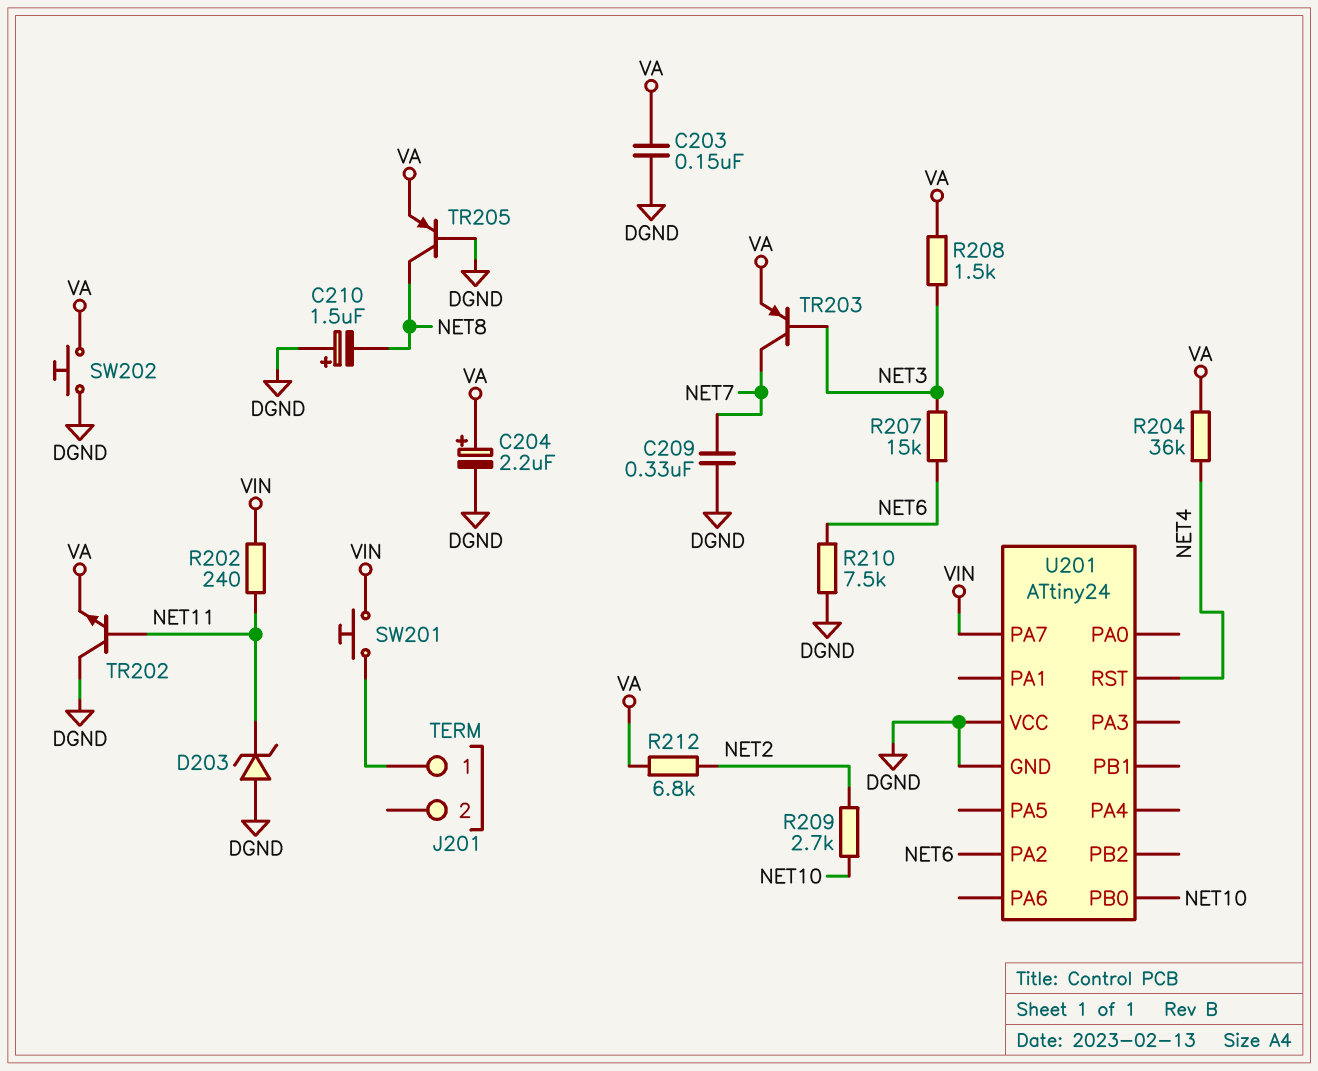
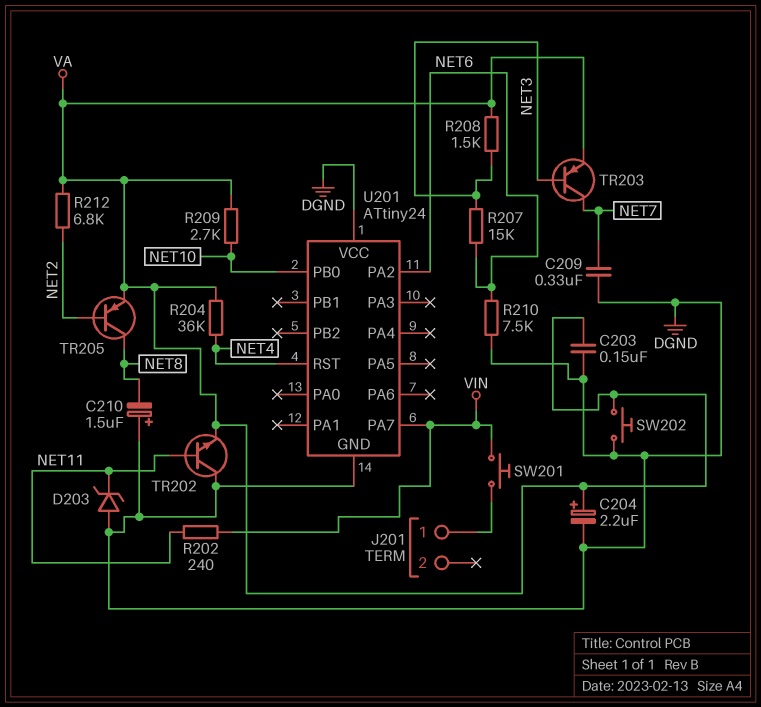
R209: 2.7k (NET2, NET10) -> 2.7k (NET10, VA)
TR205: PNP (B DGND, C NET8, E VA) -> PNP (B NET2, C NET8, E VA)

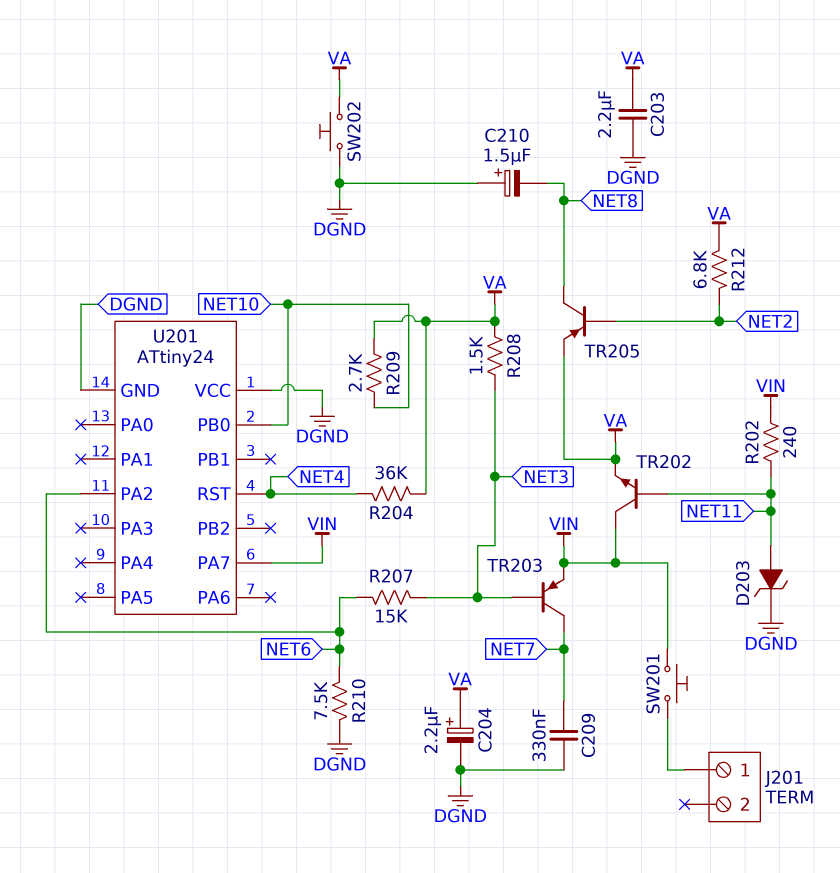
C203: 150nF (DGND, VA) -> 2.2uF (DGND, VA)
D203: zener (A DGND, K NET11) -> zener (A NET11, K DGND)
TR202: NPN (B NET11, C DGND, E VA) -> NPN (B NET11, C VIN, E VA)
TR203: PNP (B NET3, C NET7, E VA) -> PNP (B NET3, C NET7, E VIN)

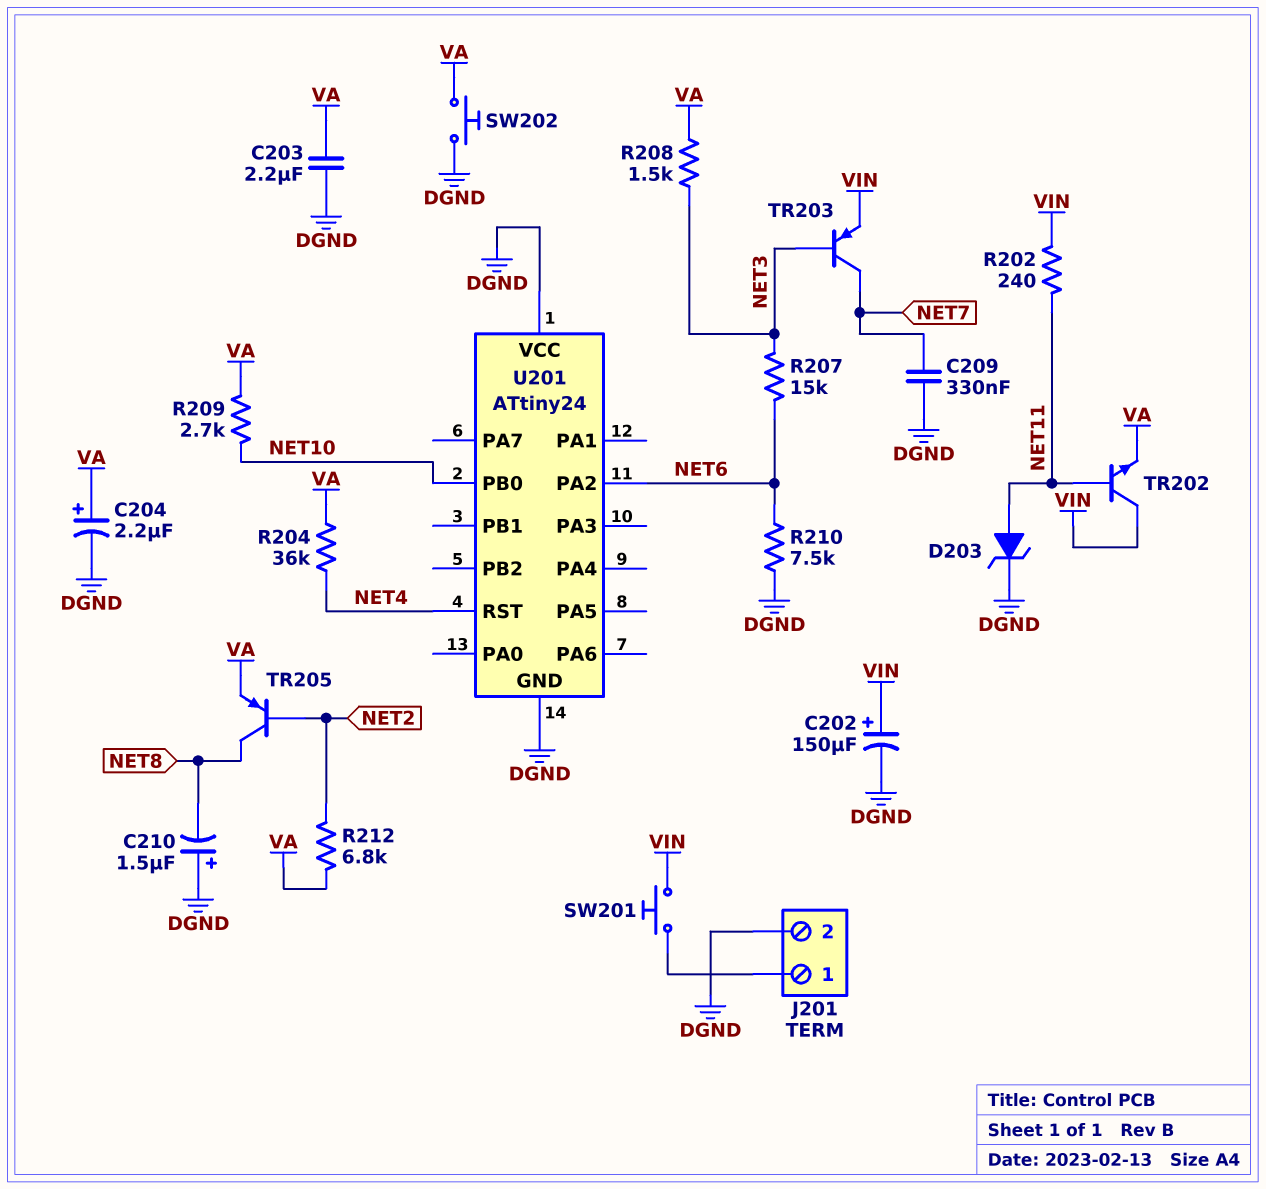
C202: none -> 150uF (plus VIN, minus DGND)
J201 pin 2: none -> DGND
U201 pin PA7: VIN -> none

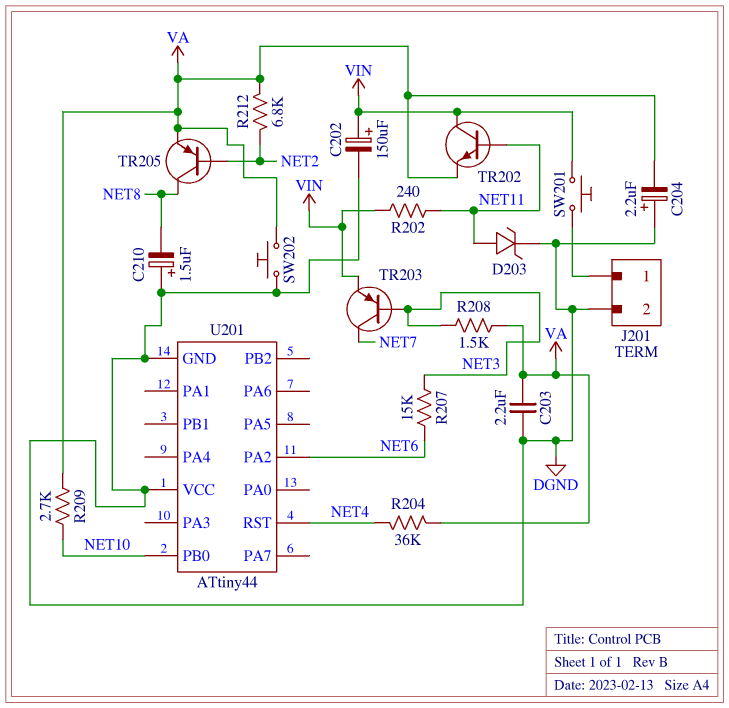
C204: 2.2uF (plus VA, minus DGND) -> 2.2uF (plus DGND, minus VA)
C209: 330nF (DGND, NET7) -> none
R210: 7.5k (DGND, NET6) -> none
U201: ATtiny24 -> ATtiny44

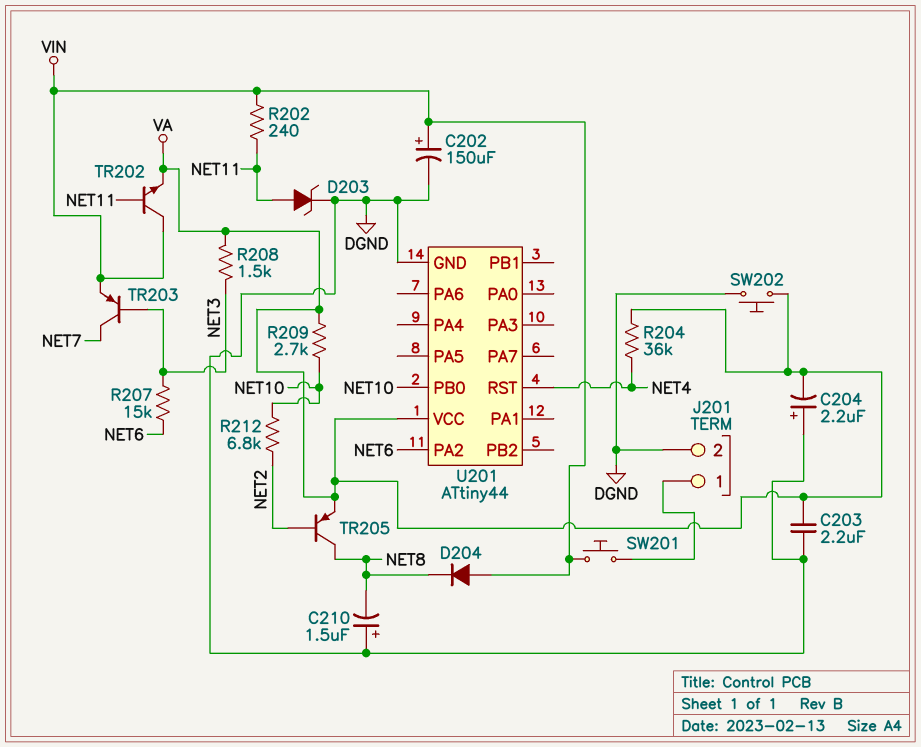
D204: none -> diode (A VIN, K NET8)
R212: 6.8k (NET2, VA) -> 6.8k (NET2, NET10)
U201 pin VCC: DGND -> VA

